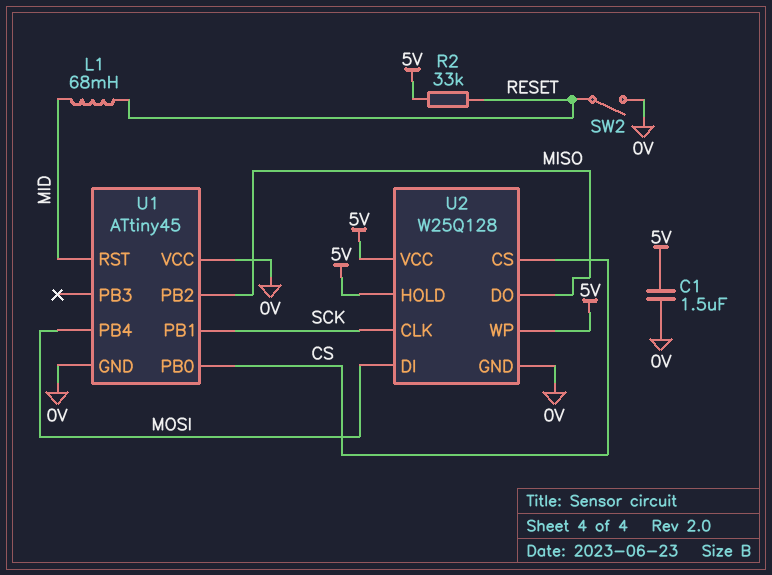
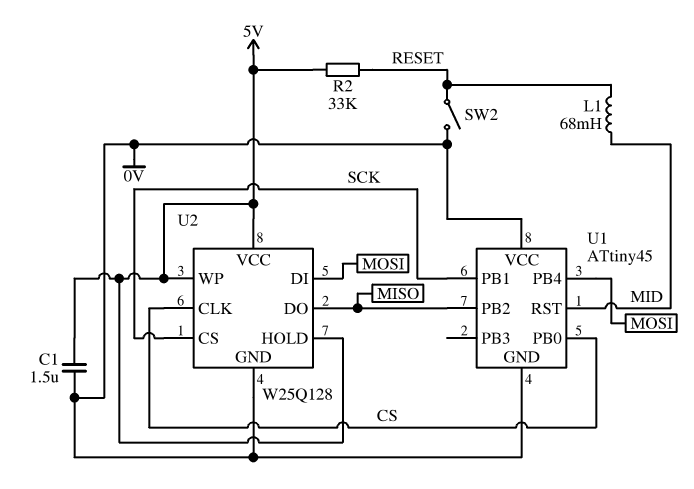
U2 pin CLK: SCK -> CS
U2 pin CS: CS -> SCK

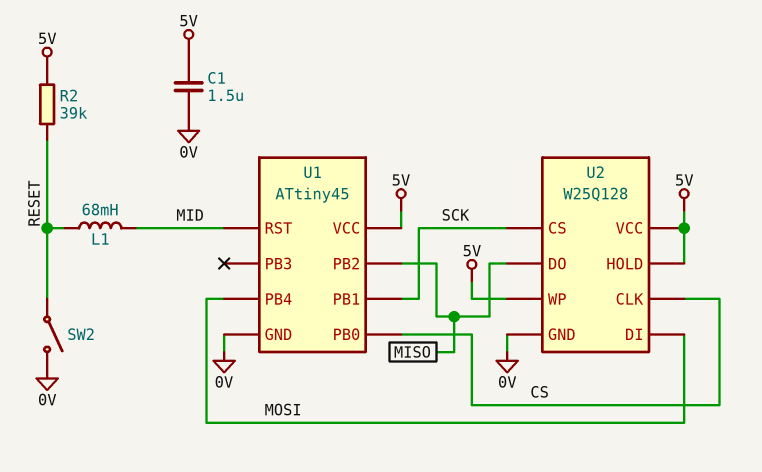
R2: 33k (5V, RESET) -> 39k (5V, RESET)
U1 pin VCC: 0V -> 5V

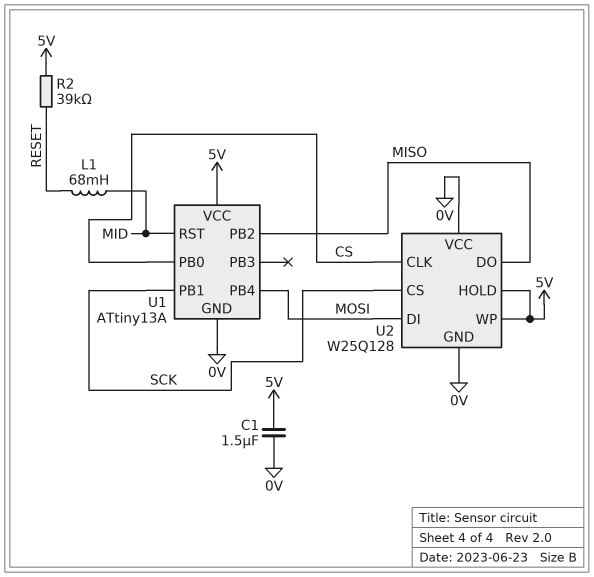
SW2: switch (0V, RESET) -> none
U1: ATtiny45 -> ATtiny13A
U2 pin VCC: 5V -> 0V

